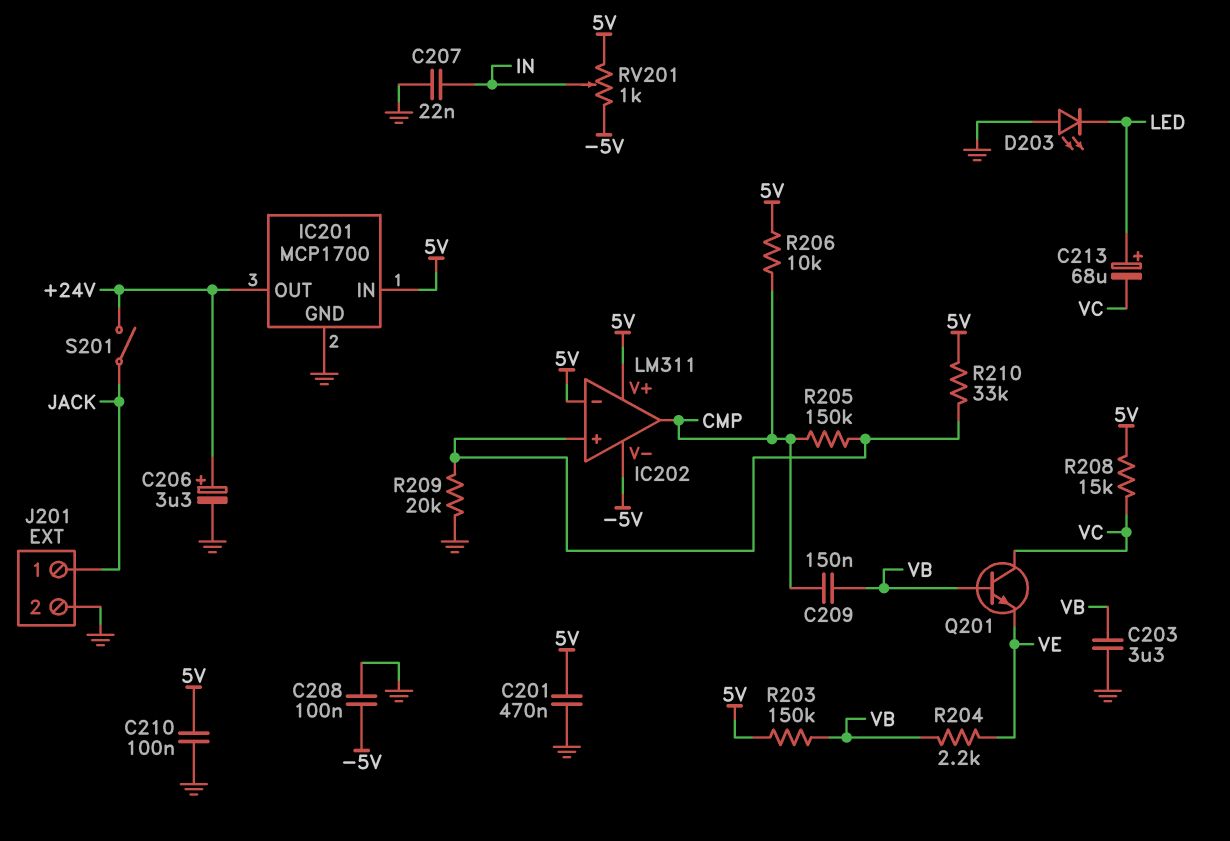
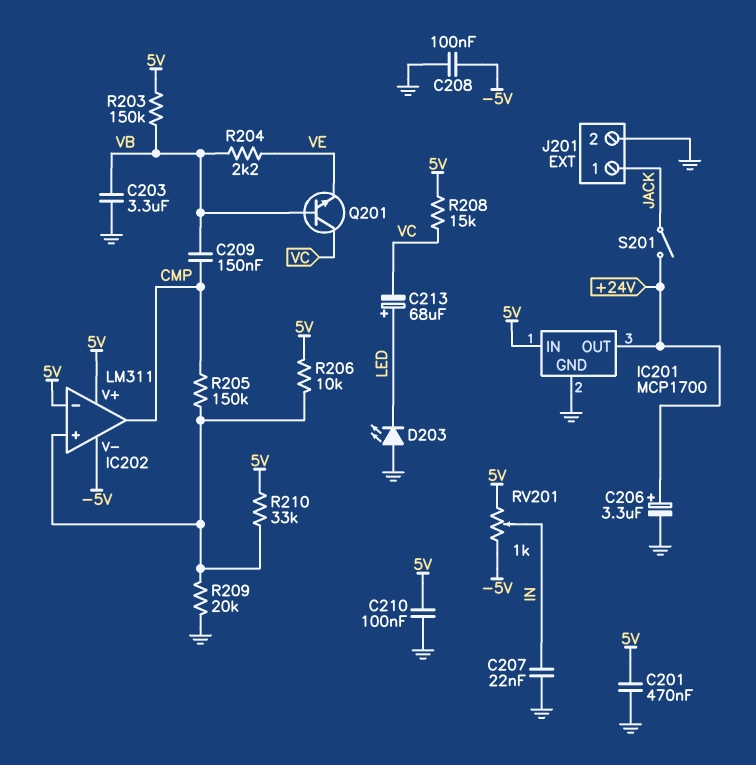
R206: 10k (5V, CMP) -> 10k (5V, IC202/in+)

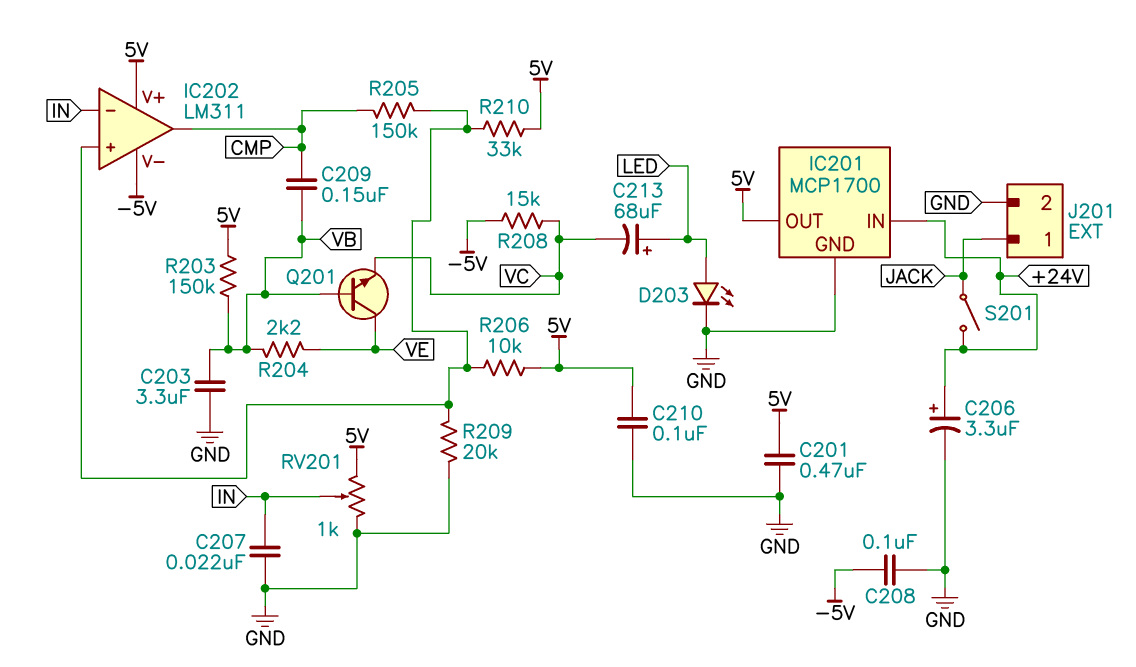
D203: LED (A GND, K LED) -> LED (A LED, K GND)
IC201 pin IN: 5V -> +24V
IC201 pin OUT: +24V -> 5V
IC202 pin in-: 5V -> IN
Q201: NPN (B VB, C VC, E VE) -> NPN (B VB, C VE, E VC)
R208: 15k (5V, VC) -> 15k (-5V, VC)
RV201: 1k (-5V, 5V, wiper IN) -> 1k (5V, GND, wiper IN)

